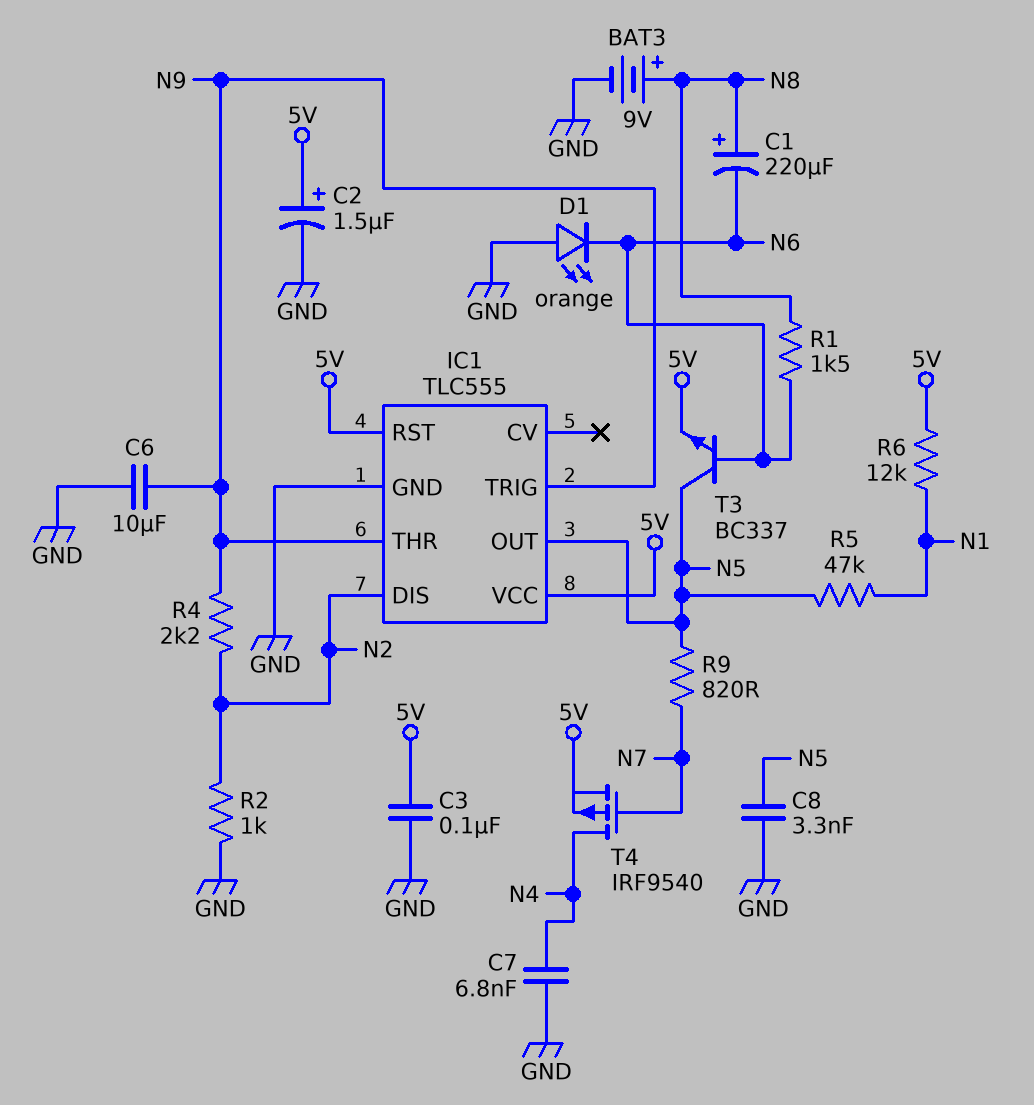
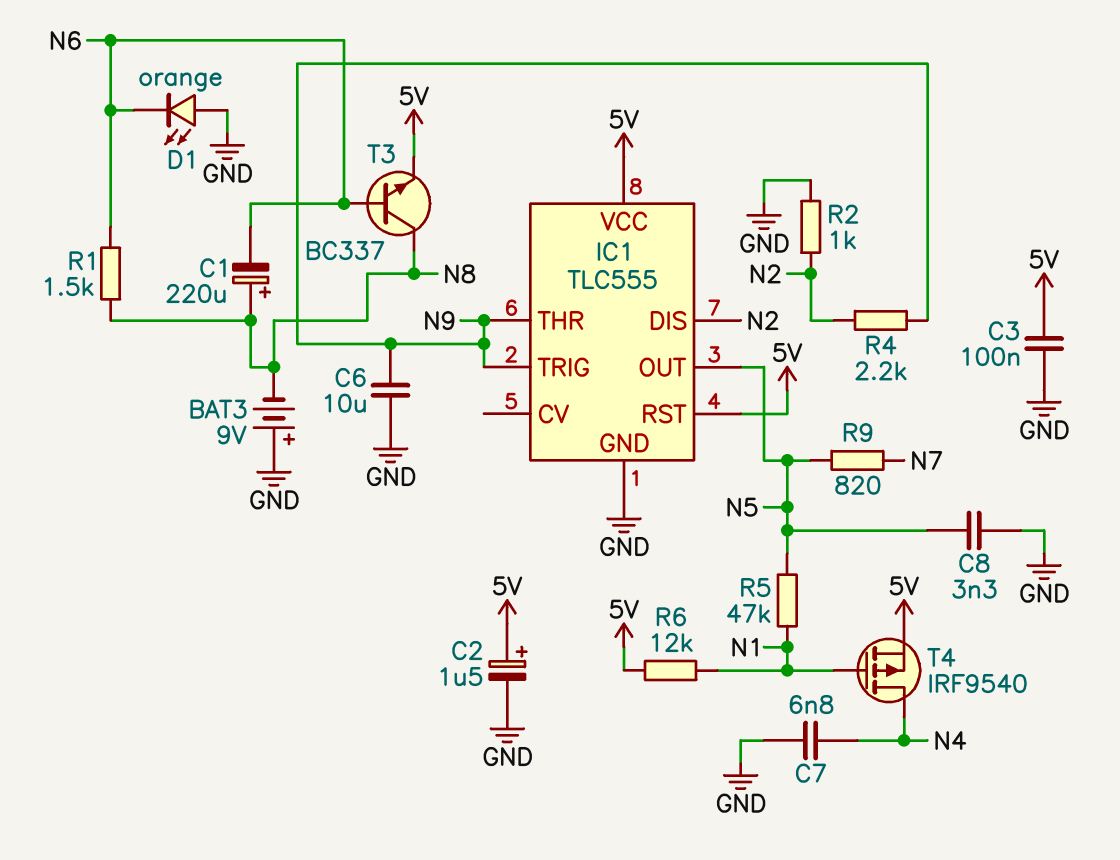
BAT3: 9V (plus N8, minus GND) -> 9V (plus GND, minus N8)
T3: NPN BC337 (B N6, C N5, E 5V) -> NPN BC337 (B N6, C N8, E 5V)
T4: PMOS IRF9540 (G N7, D N4, S 5V) -> PMOS IRF9540 (G N1, D N4, S 5V)

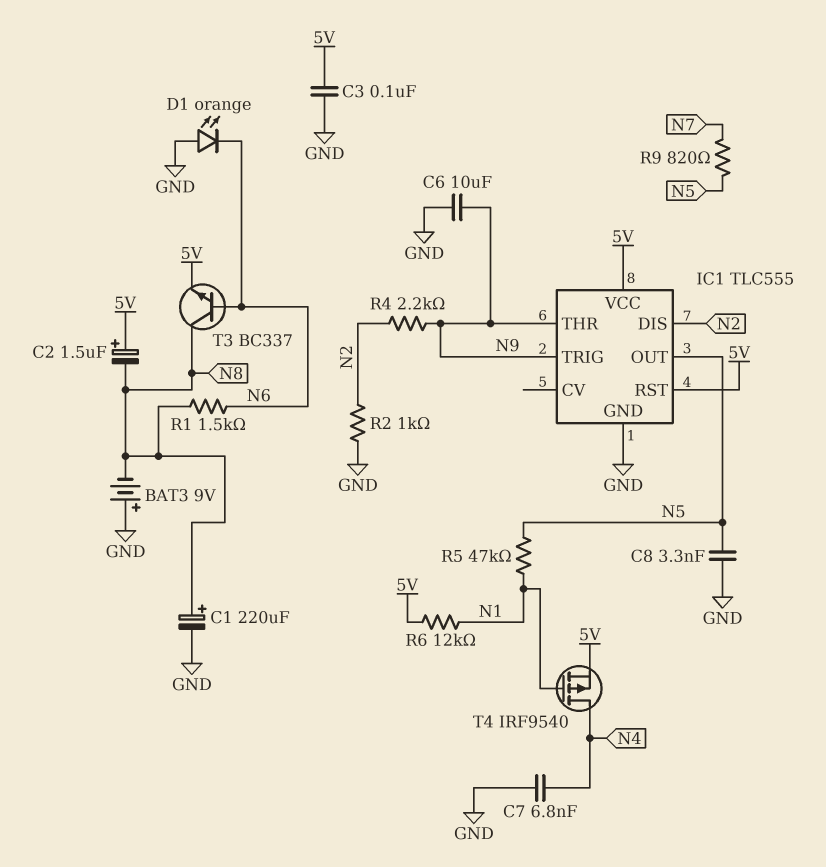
C1: 220uF (plus N8, minus N6) -> 220uF (plus N8, minus GND)
C2: 1.5uF (plus 5V, minus GND) -> 1.5uF (plus 5V, minus N8)

